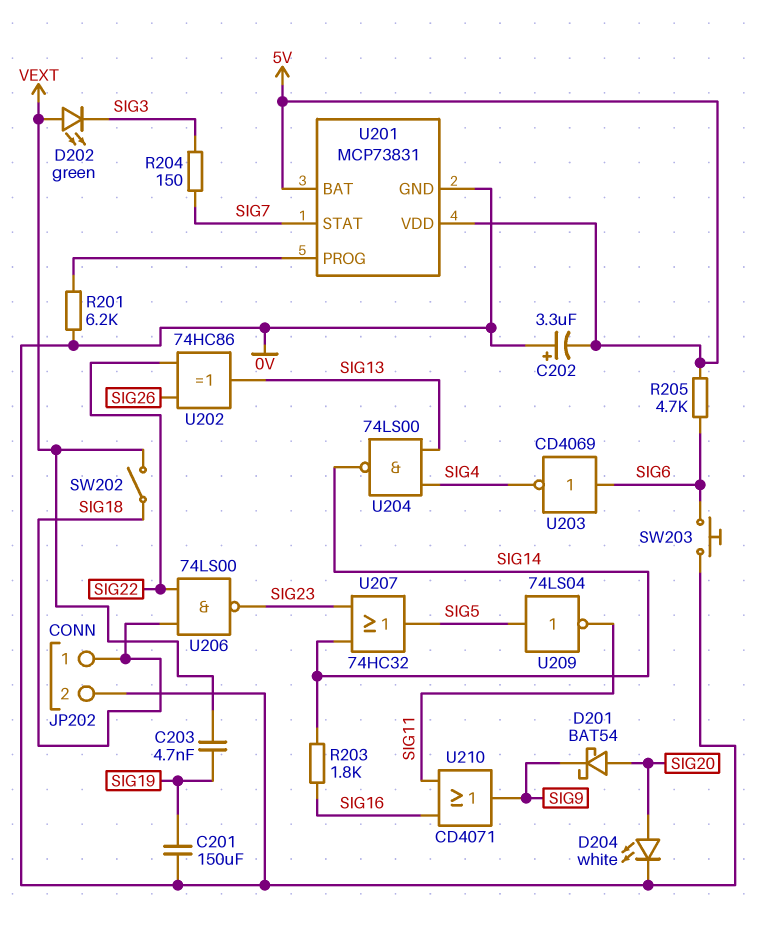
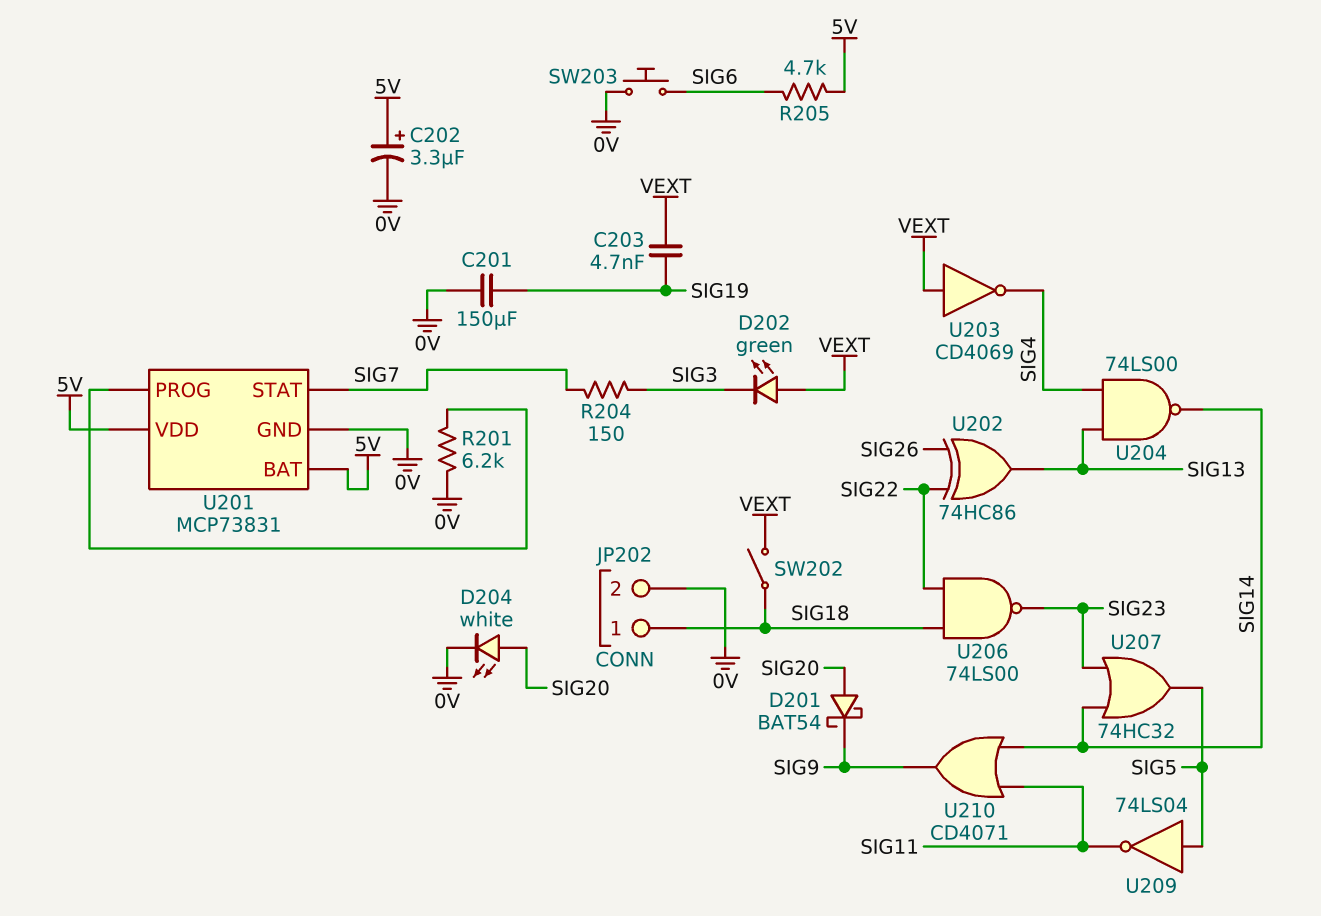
C202: 3.3uF (plus 0V, minus 5V) -> 3.3uF (plus 5V, minus 0V)
R203: 1.8k (SIG14, SIG16) -> none
U203: NOT CD4069 (in SIG6, out SIG4) -> NOT CD4069 (in VEXT, out SIG4)
U210: OR CD4071 (in SIG11, in SIG16, out SIG9) -> OR CD4071 (in SIG11, in SIG14, out SIG9)

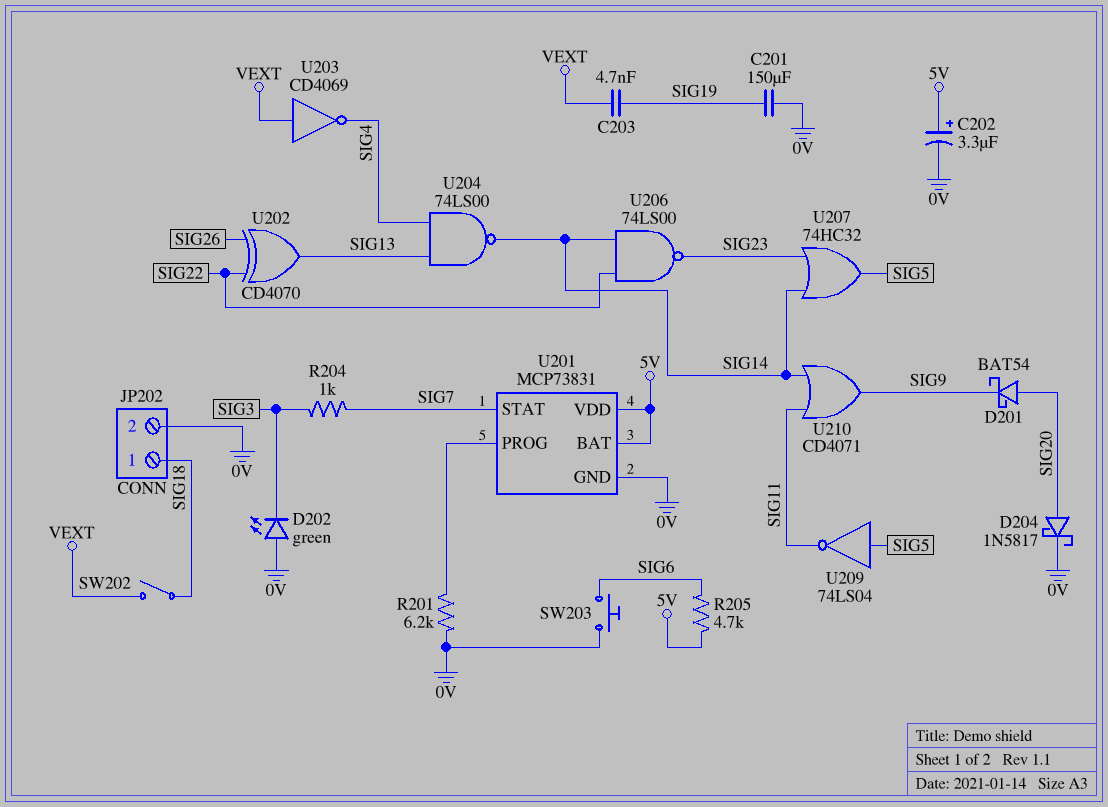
D202: LED green (A VEXT, K SIG3) -> LED green (A 0V, K SIG3)
D204: LED white (A SIG20, K 0V) -> schottky 1N5817 (A SIG20, K 0V)
R204: 150 (SIG3, SIG7) -> 1k (SIG3, SIG7)
U202: XOR 74HC86 (in SIG22, in SIG26, out SIG13) -> XOR CD4070 (in SIG22, in SIG26, out SIG13)
U206: NAND 74LS00 (in SIG18, in SIG22, out SIG23) -> NAND 74LS00 (in SIG14, in SIG22, out SIG23)

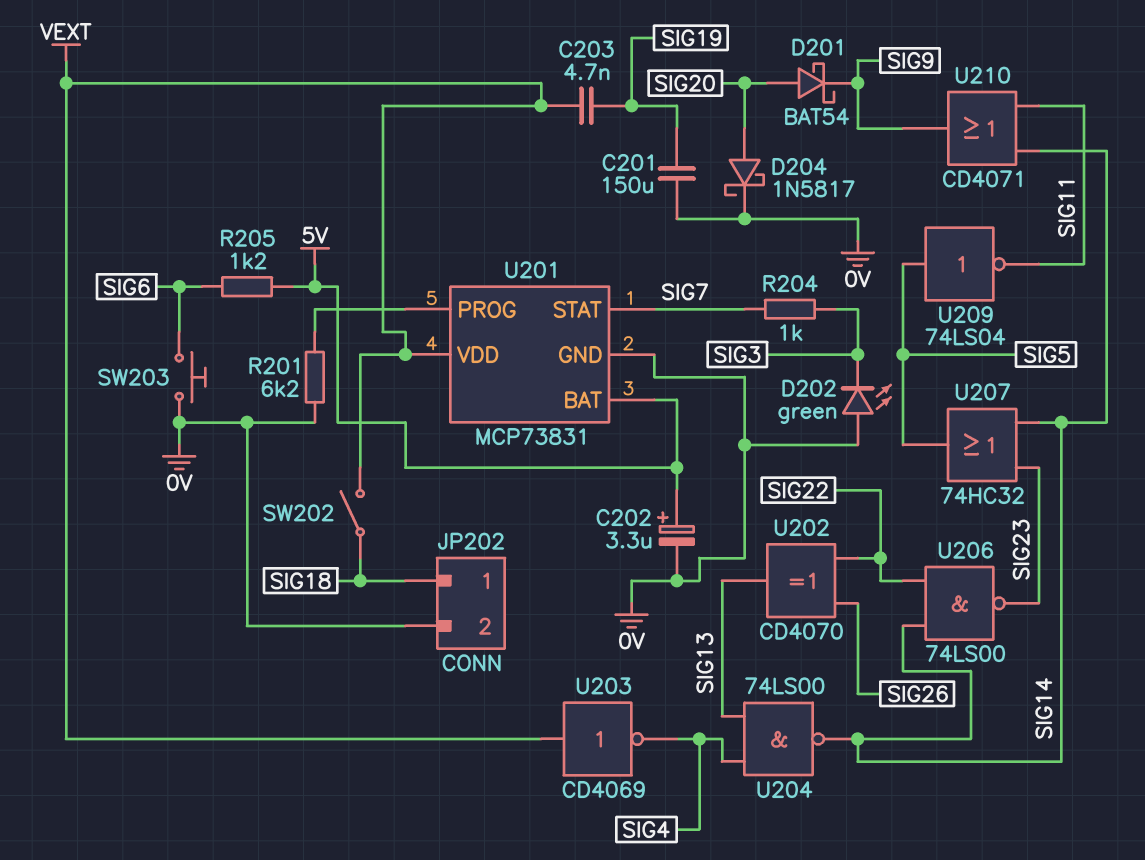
R205: 4.7k (5V, SIG6) -> 1.2k (5V, SIG6)
U201 pin VDD: 5V -> VEXT

